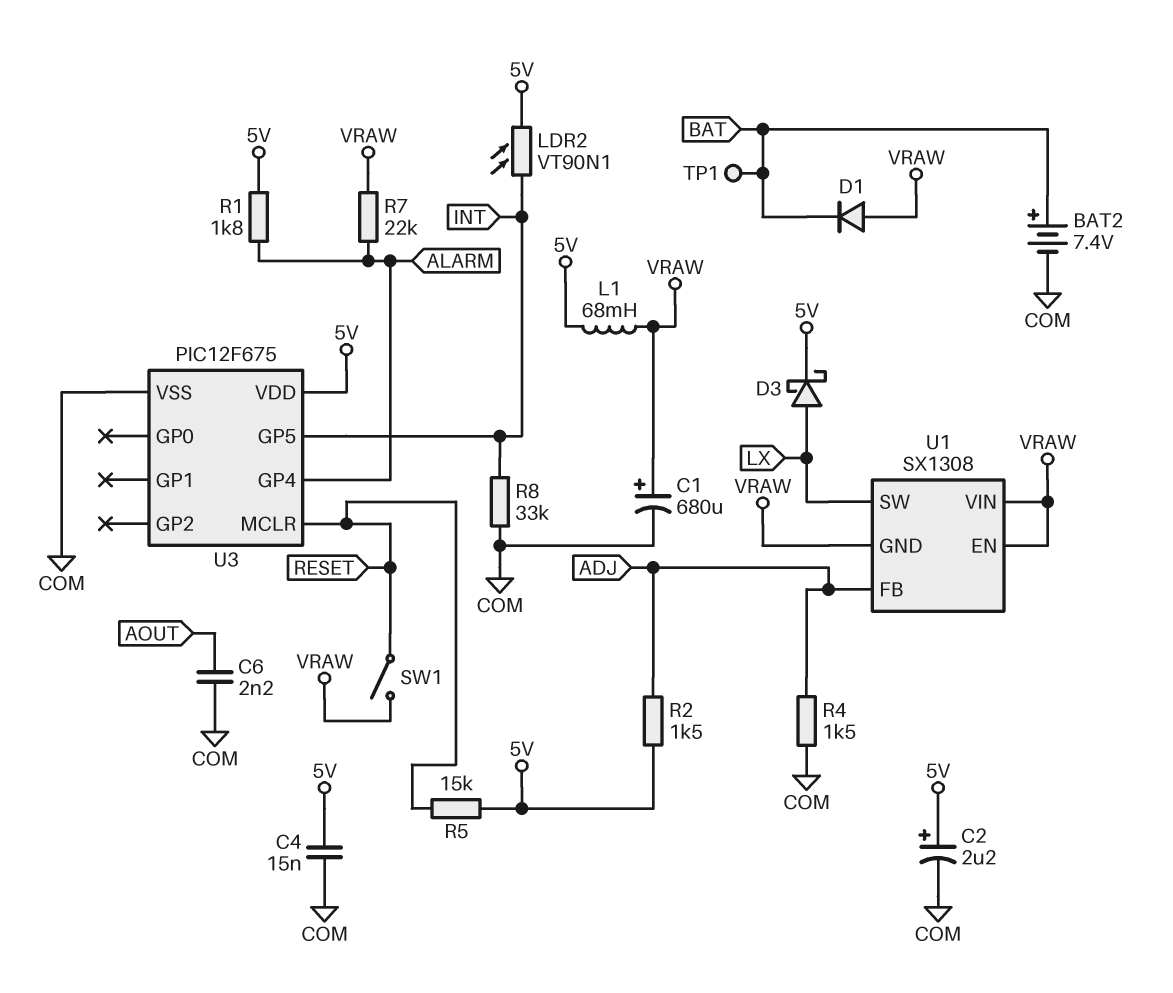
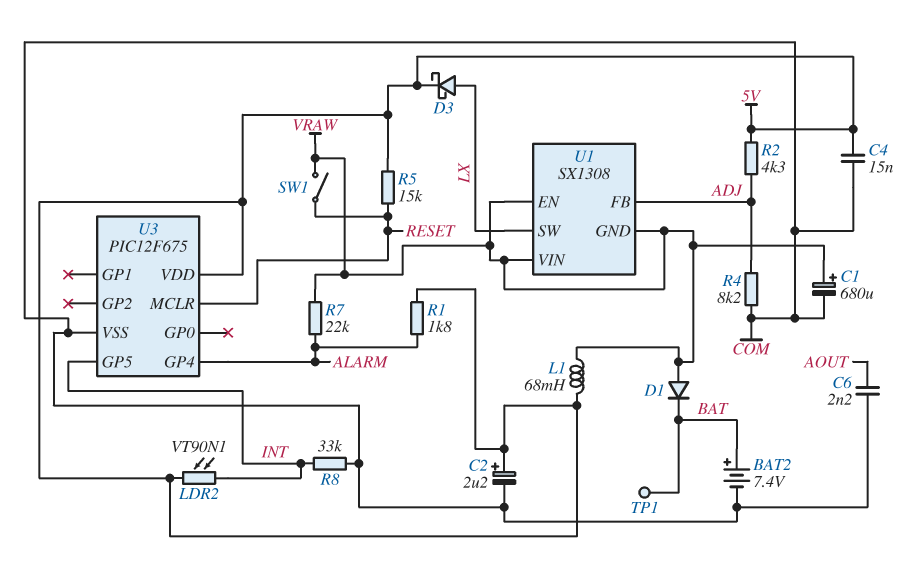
R2: 1.5k (5V, ADJ) -> 4.3k (5V, ADJ)
R4: 1.5k (ADJ, COM) -> 8.2k (ADJ, COM)

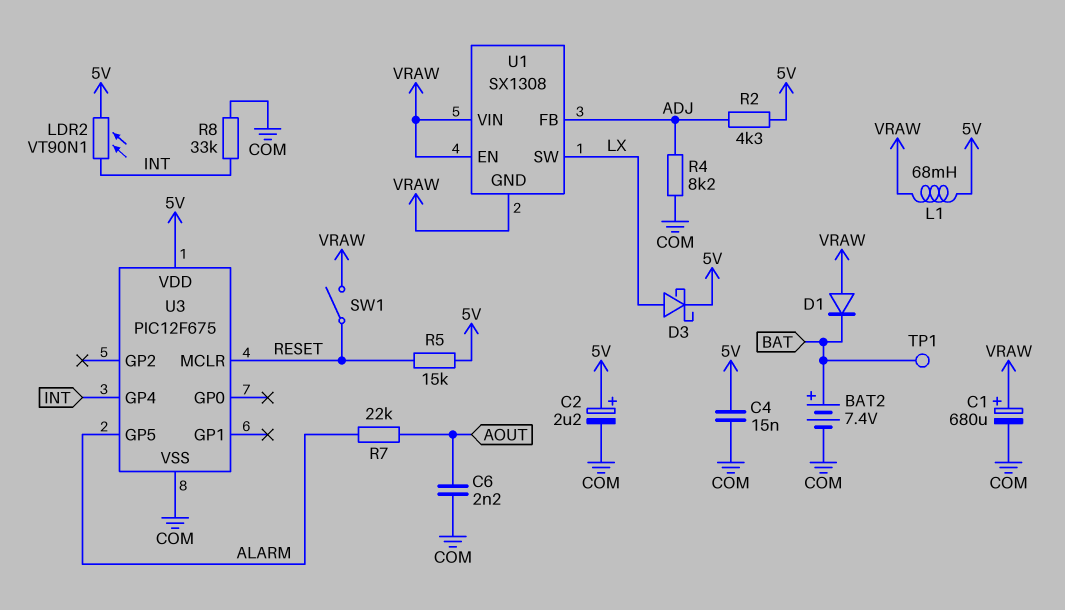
R1: 1.8k (5V, ALARM) -> none
R7: 22k (ALARM, VRAW) -> 22k (ALARM, AOUT)
U3 pin GP4: ALARM -> INT
U3 pin GP5: INT -> ALARM

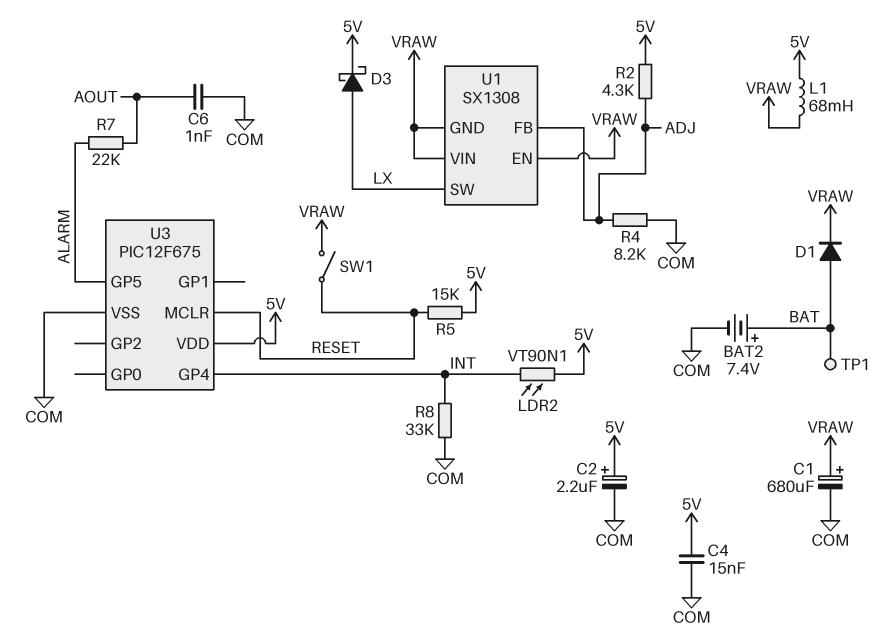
C6: 2.2nF (AOUT, COM) -> 1nF (AOUT, COM)
D1: diode (A VRAW, K BAT) -> diode (A BAT, K VRAW)

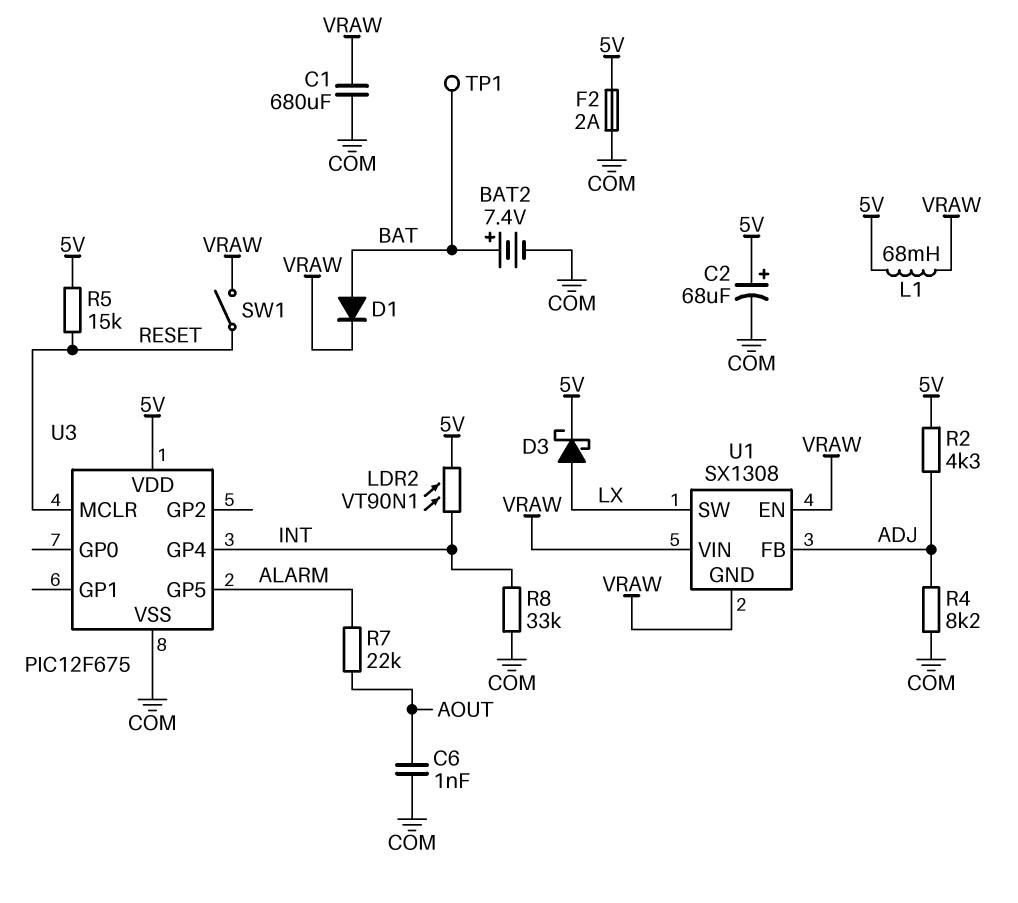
C1: 680uF (plus VRAW, minus COM) -> 680uF (COM, VRAW)
C2: 2.2uF (plus 5V, minus COM) -> 68uF (plus 5V, minus COM)
C4: 15nF (5V, COM) -> none
F2: none -> 2A (5V, COM)

